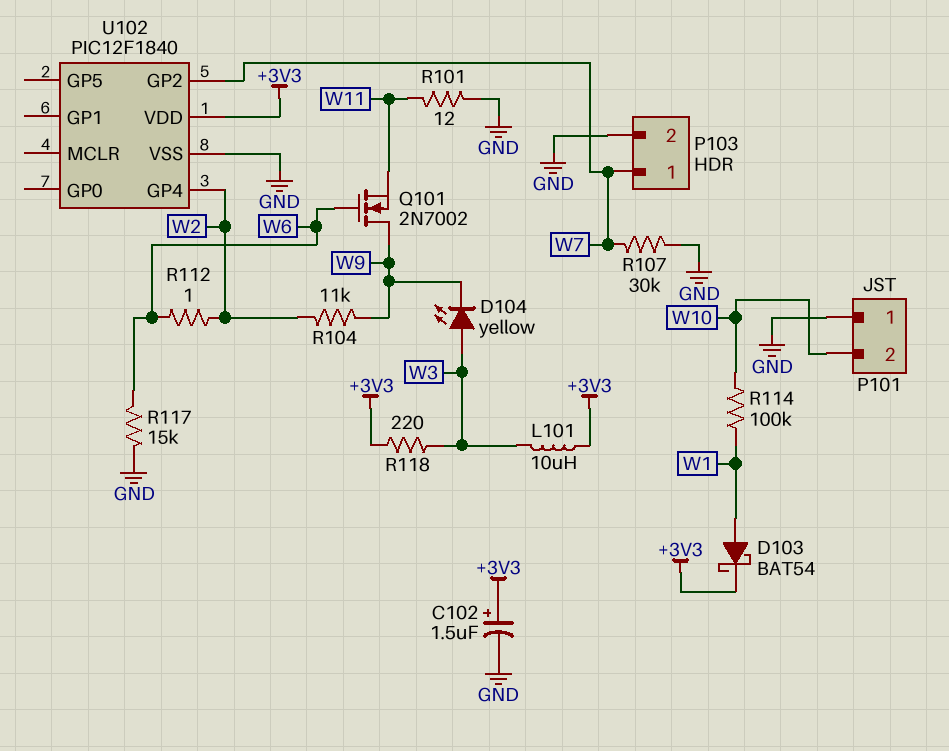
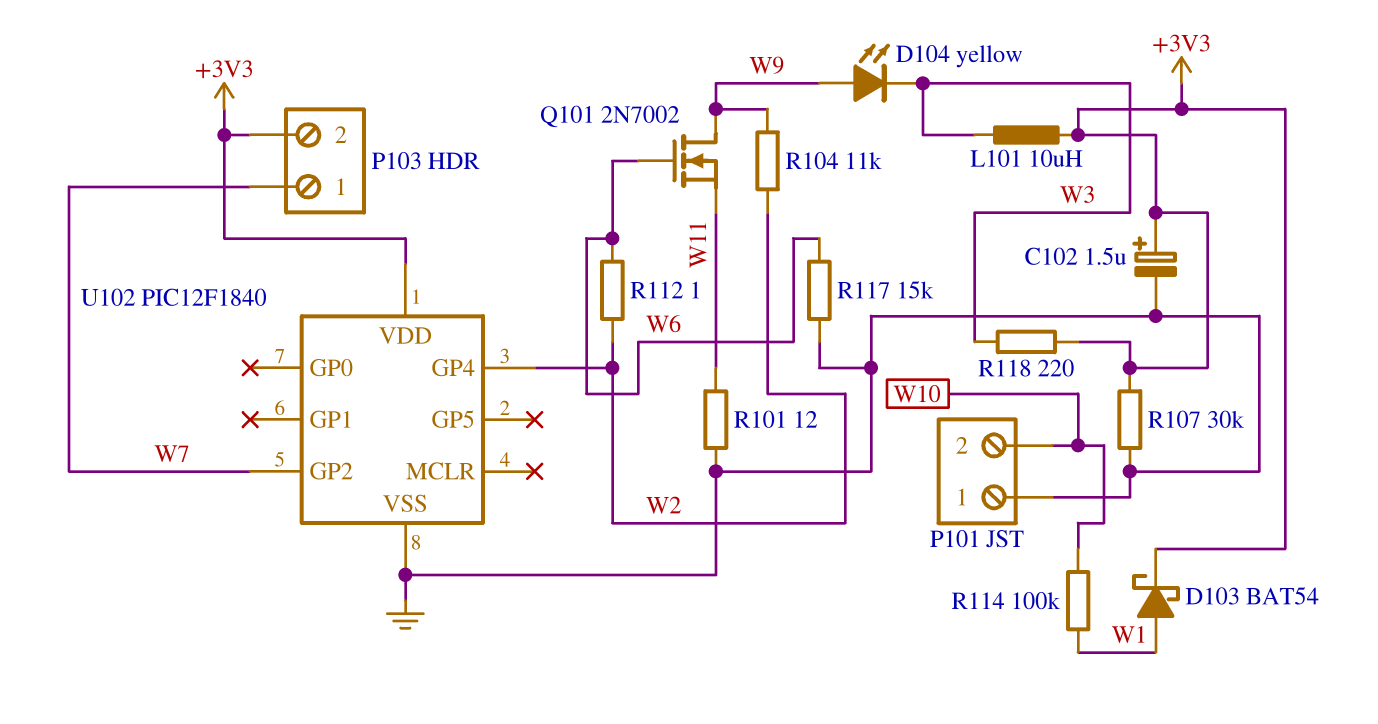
D104: LED yellow (A W3, K W9) -> LED yellow (A W9, K W3)
P103 pin 2: GND -> +3V3
R107: 30k (GND, W7) -> 30k (+3V3, GND)

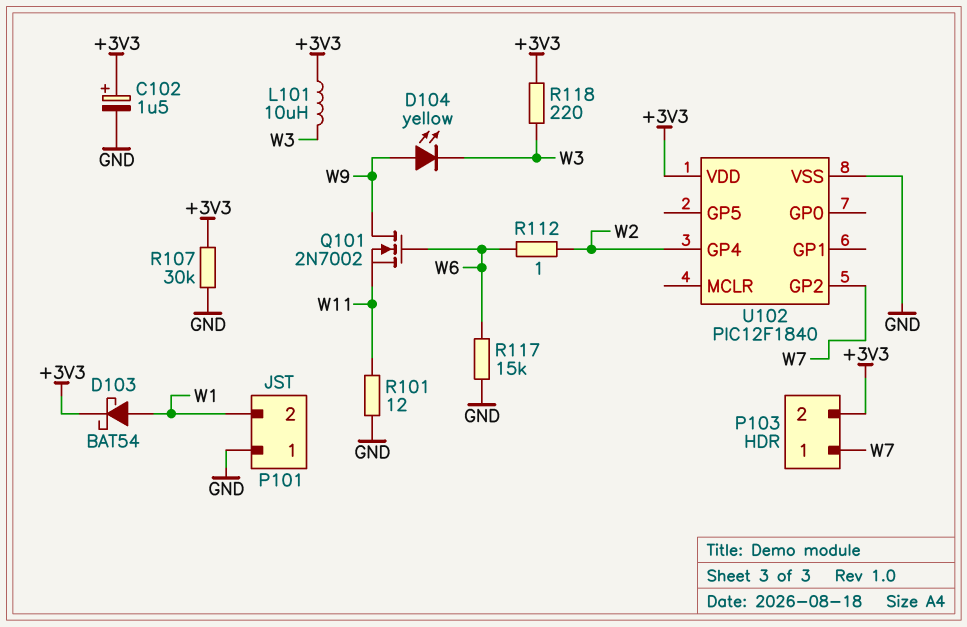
P101 pin 2: W10 -> W1
R104: 11k (W2, W9) -> none
R114: 100k (W1, W10) -> none

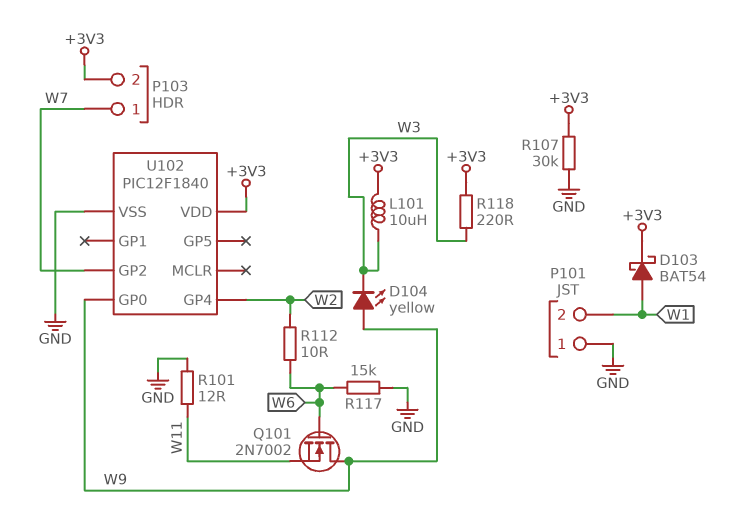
C102: 1.5uF (plus +3V3, minus GND) -> none
R112: 1 (W2, W6) -> 10 (W2, W6)
U102 pin GP0: none -> W9

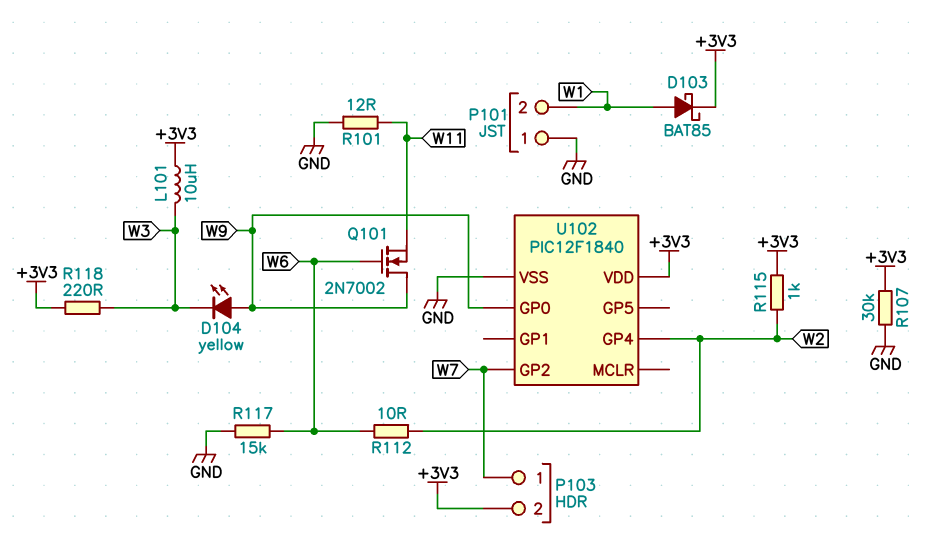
D103: schottky BAT54 (A W1, K +3V3) -> schottky BAT85 (A W1, K +3V3)
R115: none -> 1k (+3V3, W2)

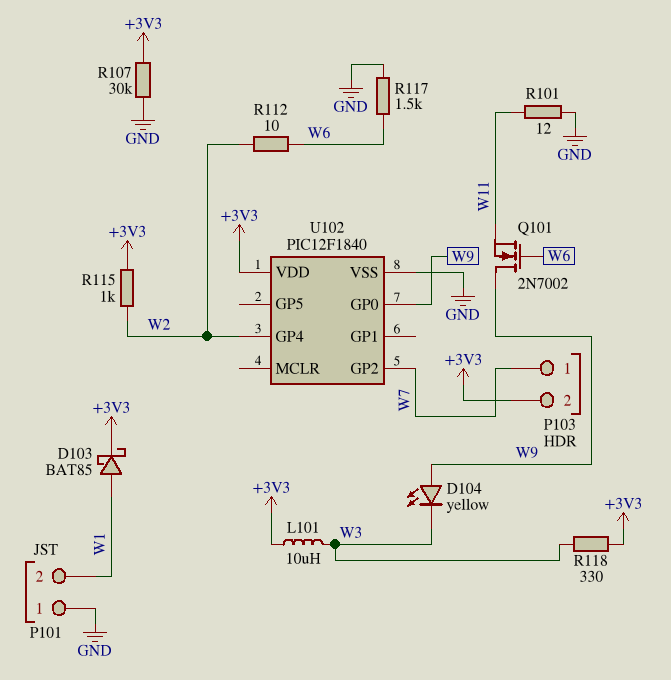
R117: 15k (GND, W6) -> 1.5k (GND, W6)
R118: 220 (+3V3, W3) -> 330 (+3V3, W3)

